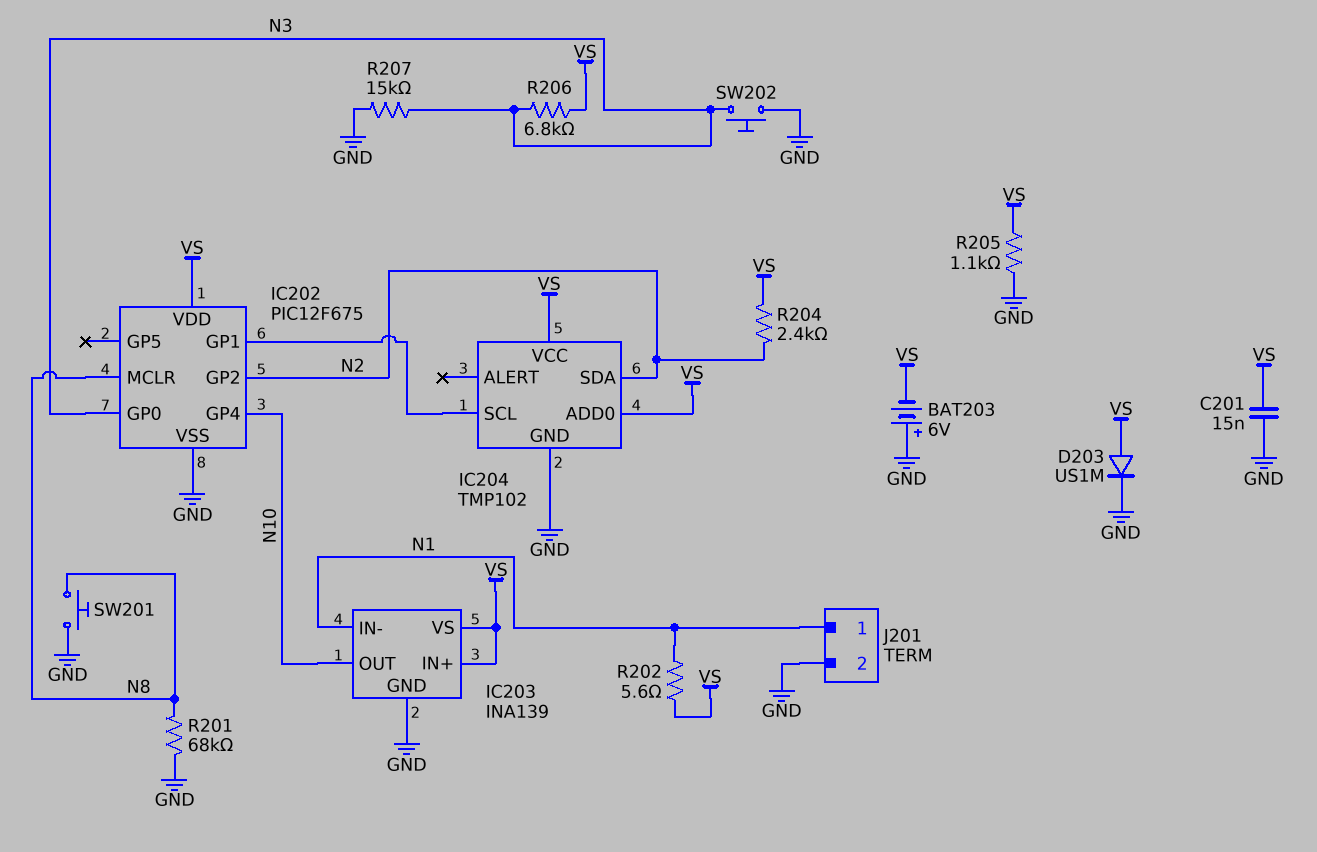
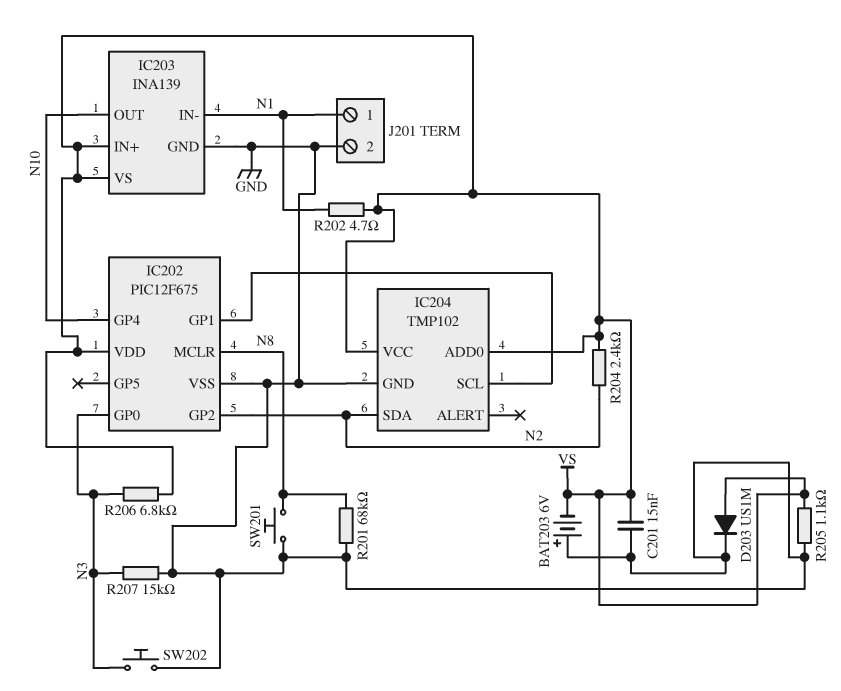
R202: 5.6 (N1, VS) -> 4.7 (N1, VS)

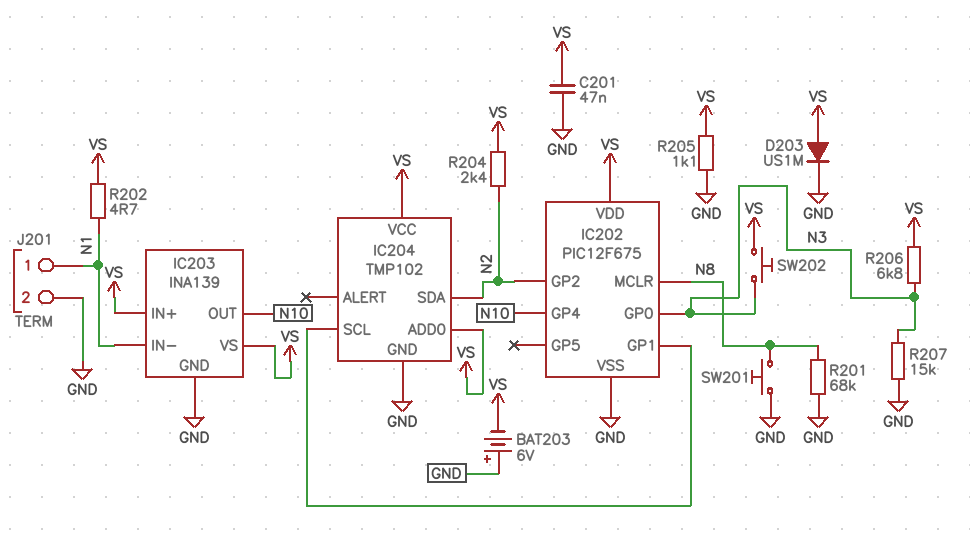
C201: 15nF (GND, VS) -> 47nF (GND, VS)
SW202: button (GND, N3) -> button (N3, VS)

